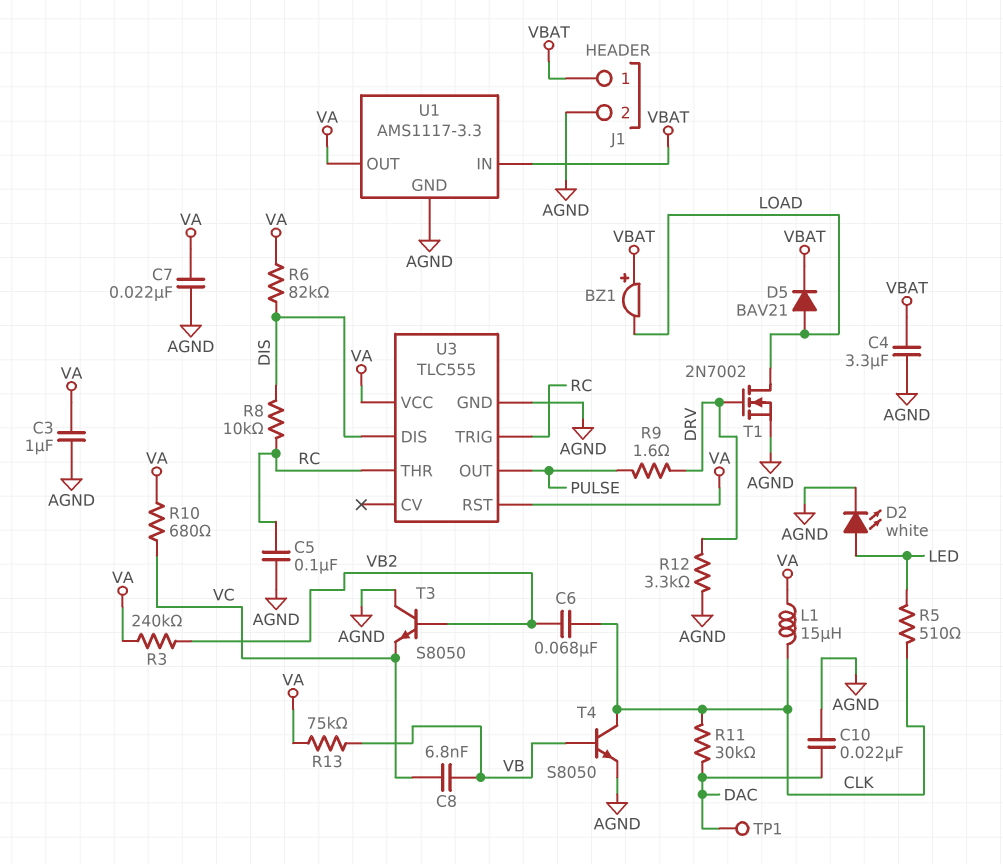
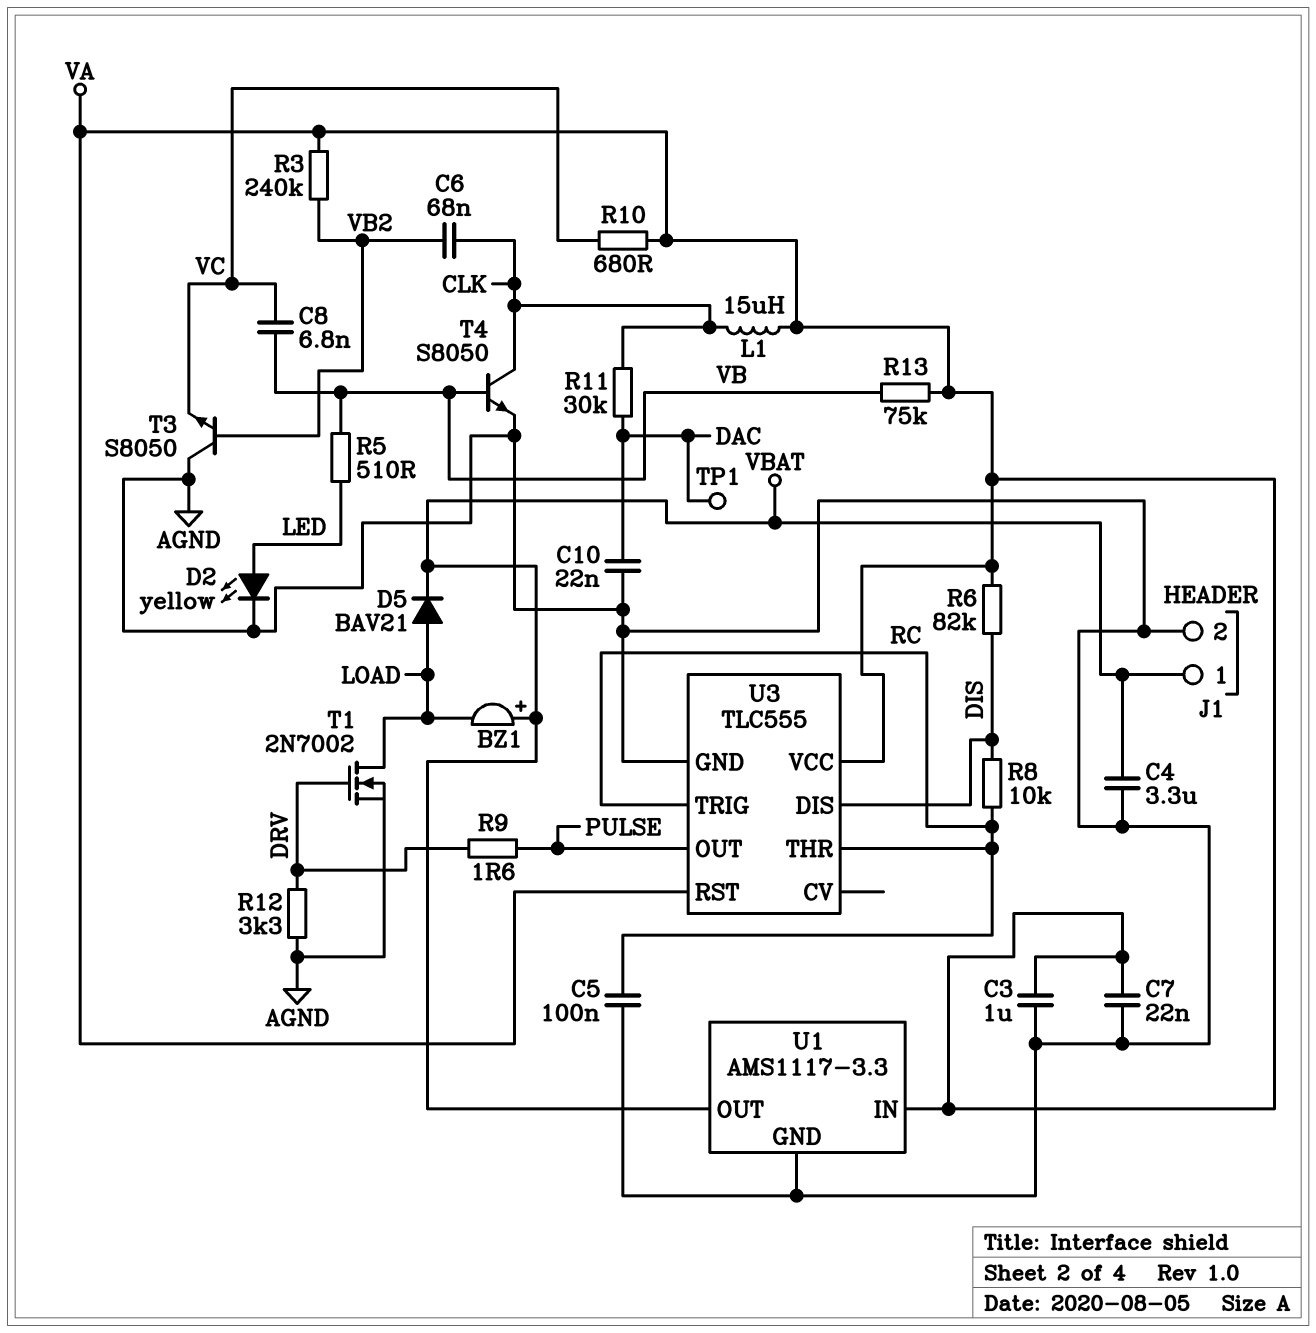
D2: LED white (A LED, K AGND) -> LED yellow (A LED, K AGND)
R5: 510 (CLK, LED) -> 510 (LED, VB)
U1 pin IN: VBAT -> VA
U1 pin OUT: VA -> VBAT

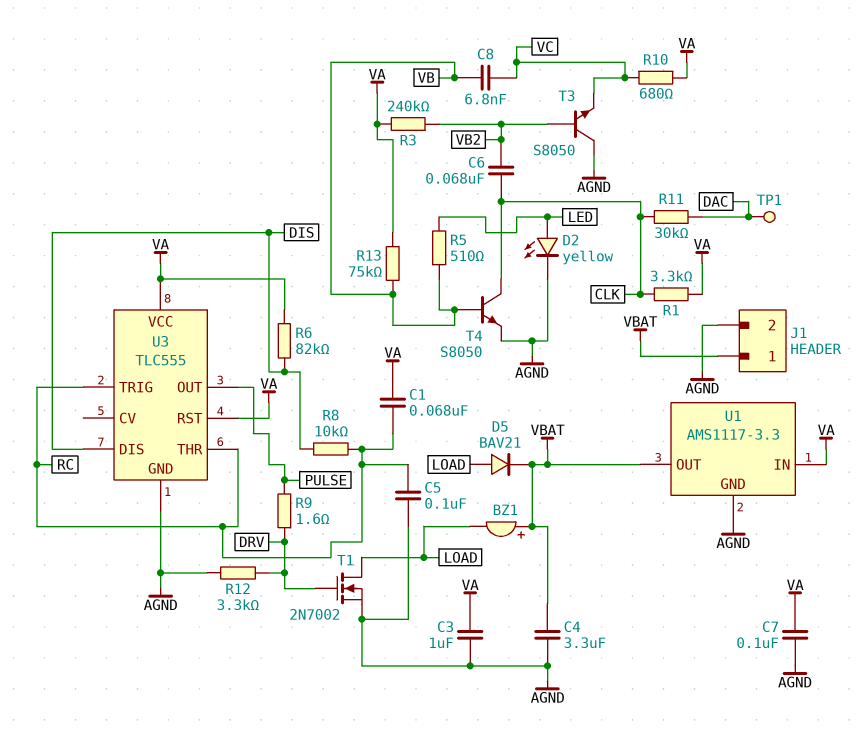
C1: none -> 68nF (RC, VA)
C7: 22nF (AGND, VA) -> 100nF (AGND, VA)
C10: 22nF (AGND, DAC) -> none
L1: 15uH (CLK, VA) -> none
R1: none -> 3.3k (CLK, VA)

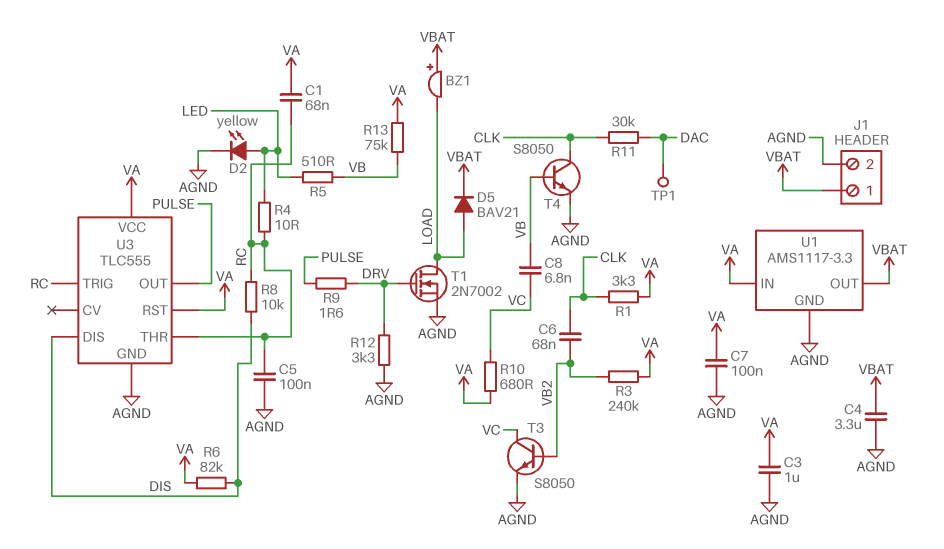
R4: none -> 10 (LED, RC)
T3: NPN S8050 (B VB2, C AGND, E VC) -> NPN S8050 (B VB2, C VC, E AGND)

